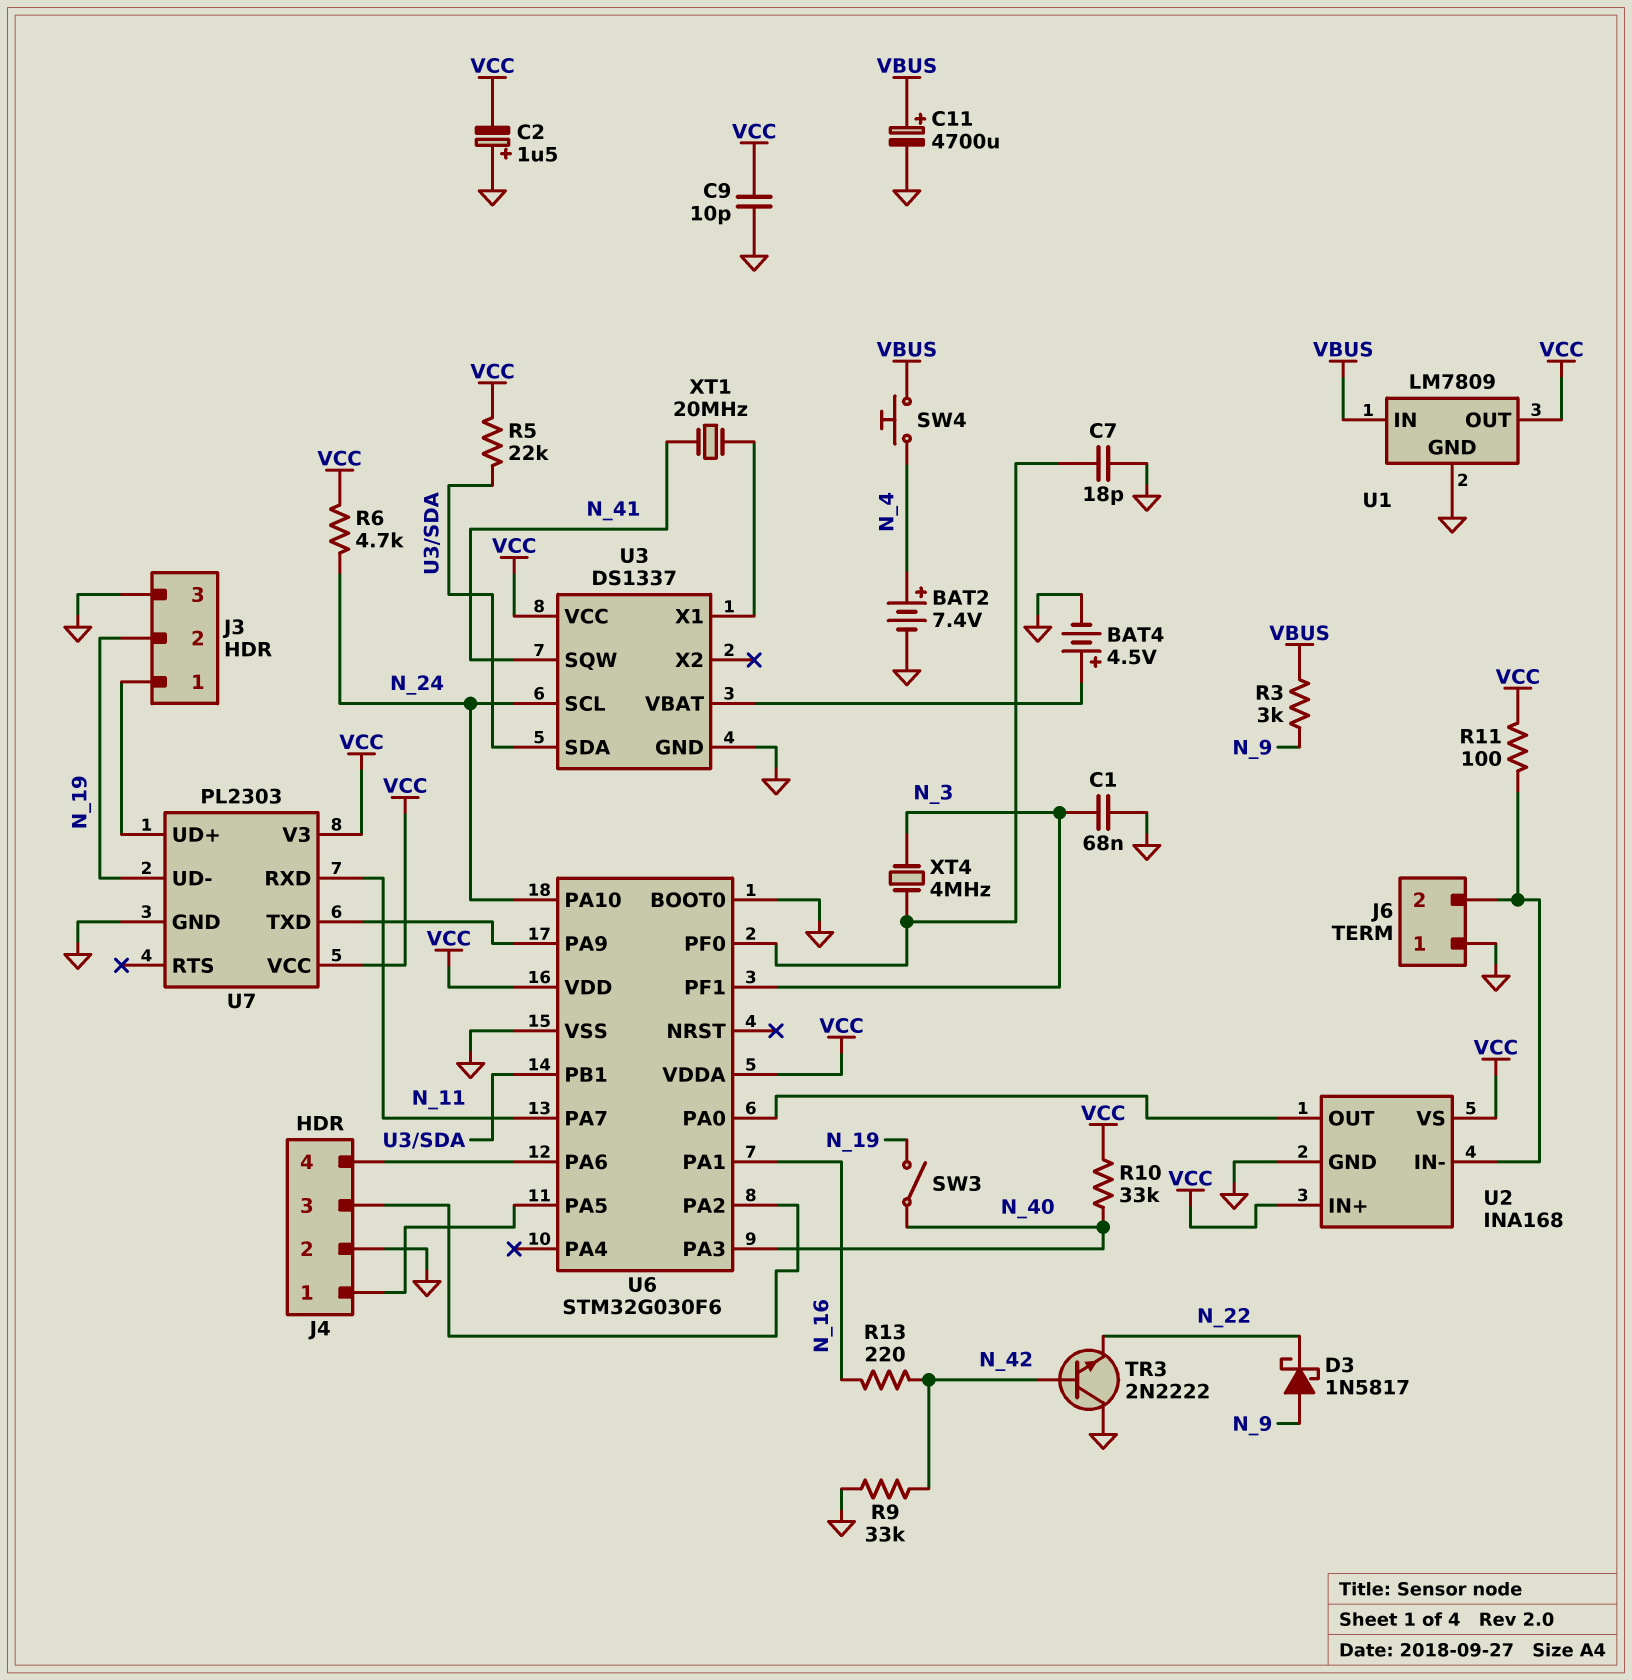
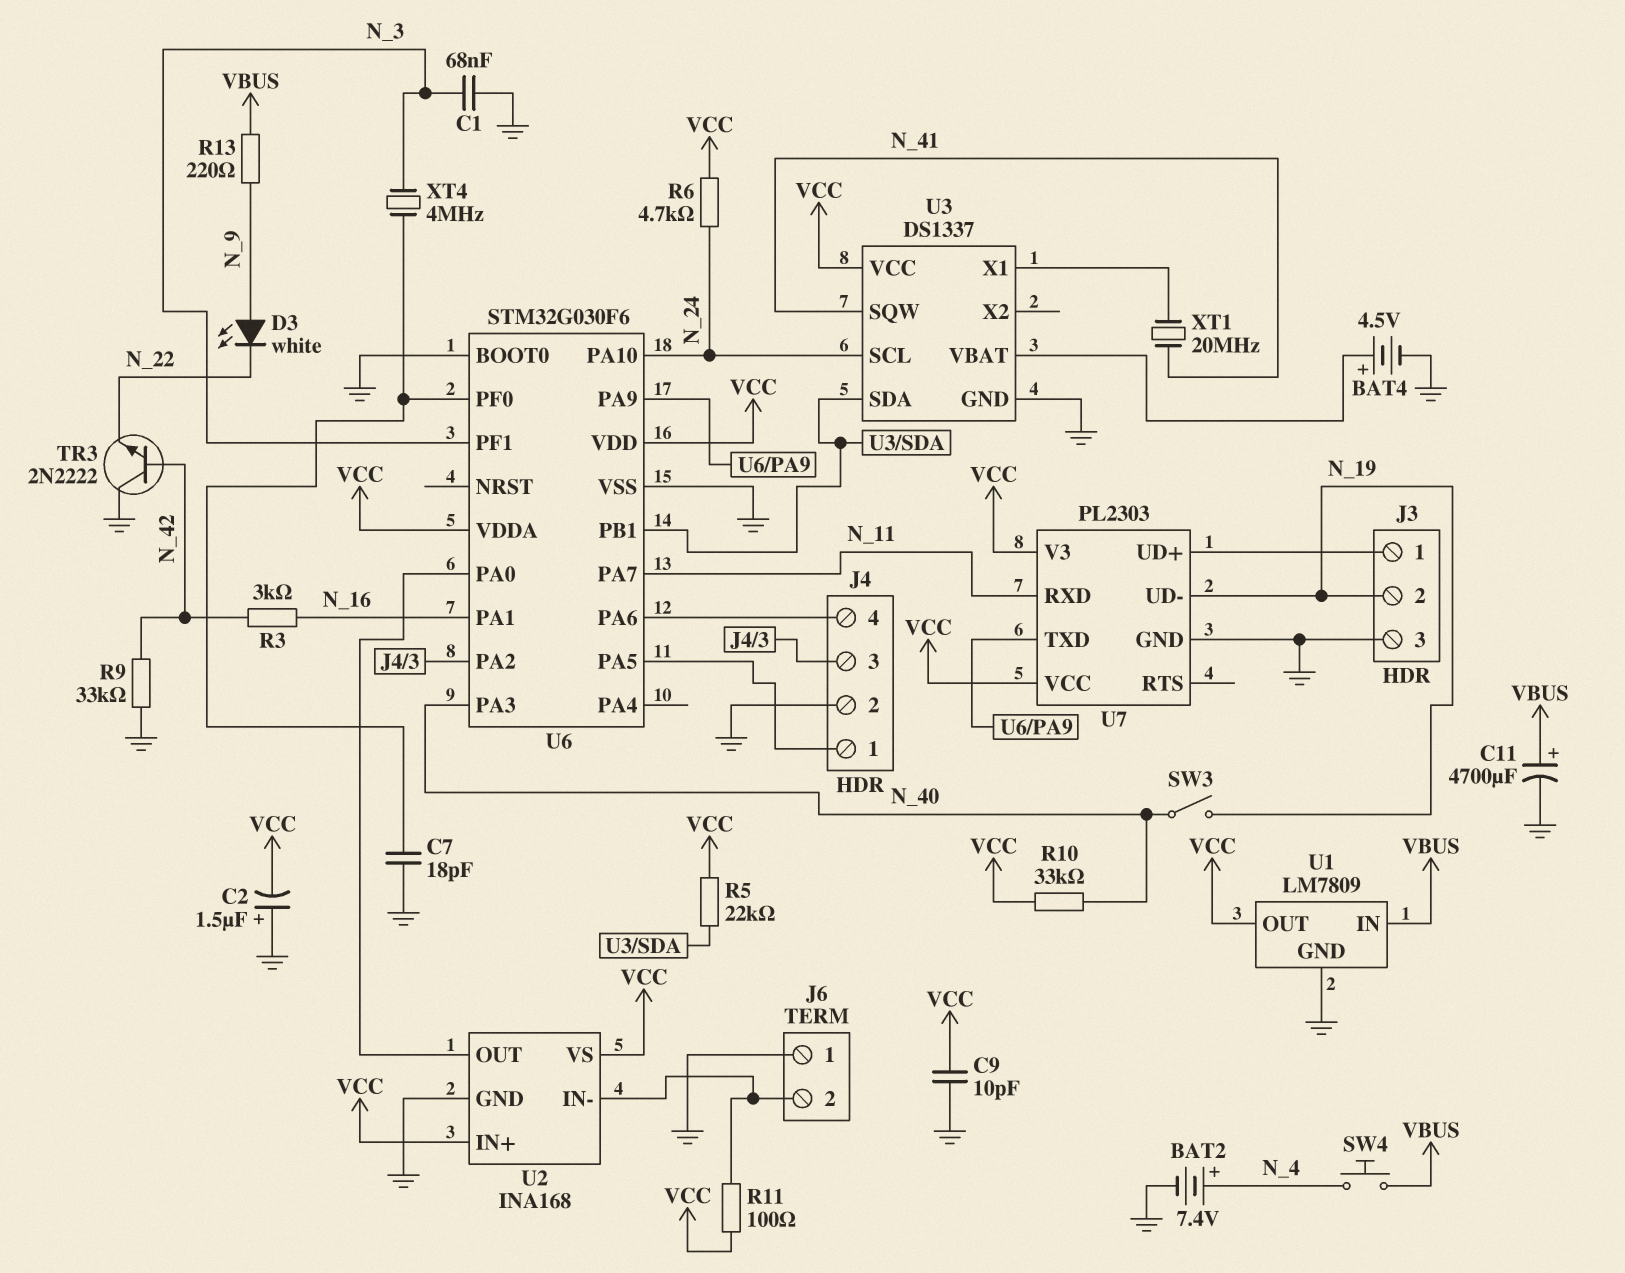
D3: schottky 1N5817 (A N_9, K N_22) -> LED white (A N_9, K N_22)
R3: 3k (N_9, VBUS) -> 3k (N_16, N_42)
R13: 220 (N_16, N_42) -> 220 (N_9, VBUS)

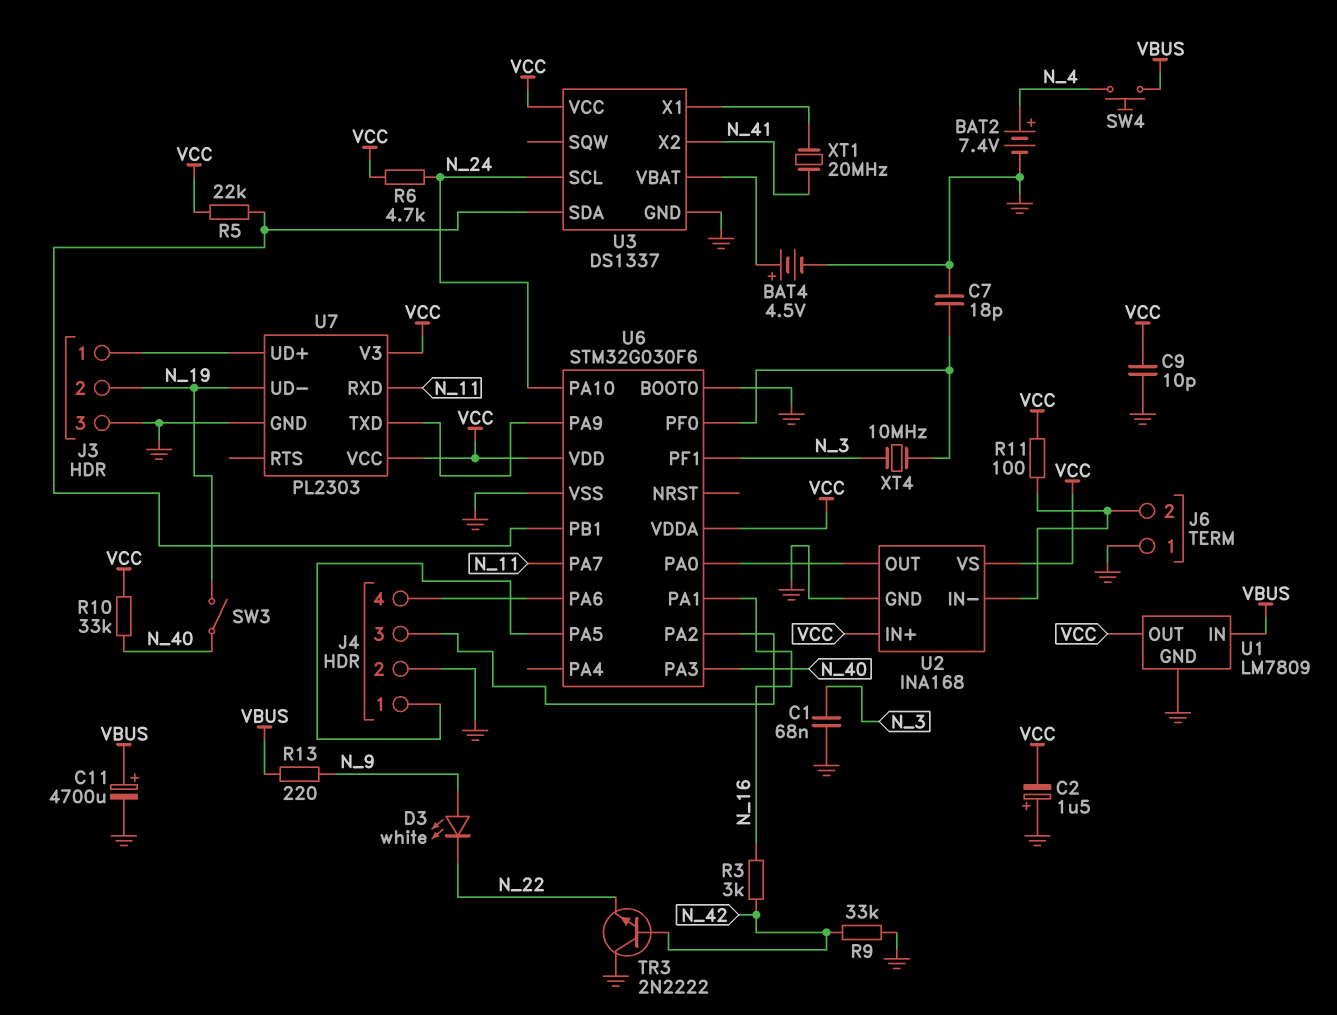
U3 pin SQW: N_41 -> none
U3 pin X2: none -> N_41
XT4: 4MHz (N_3, U6/PF0) -> 10MHz (N_3, U6/PF0)

